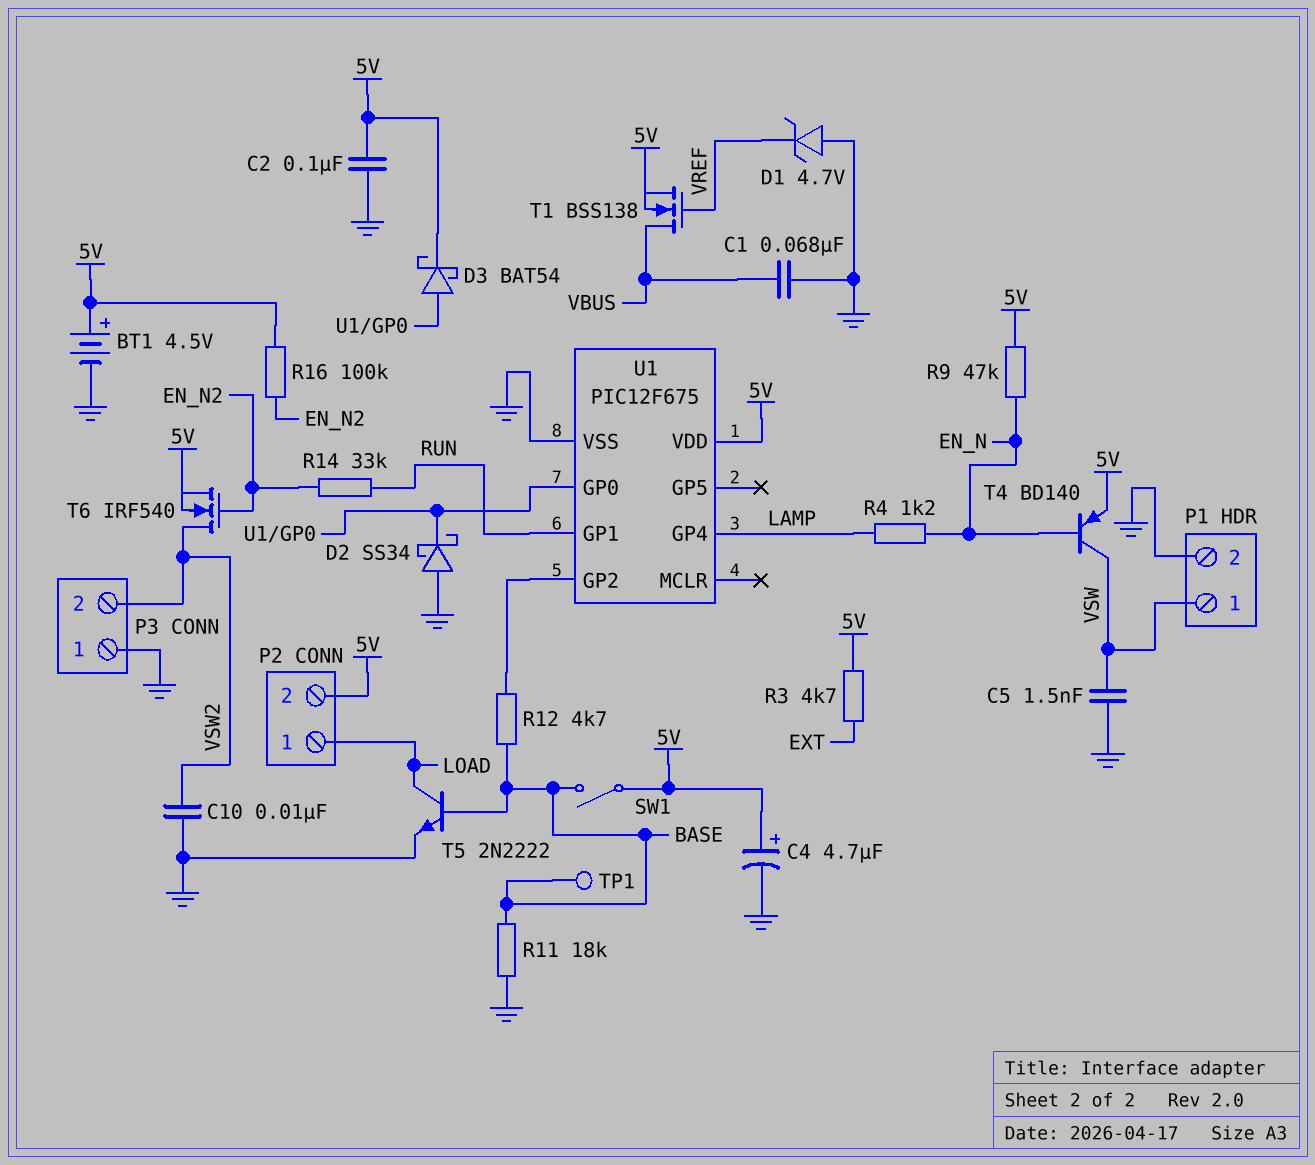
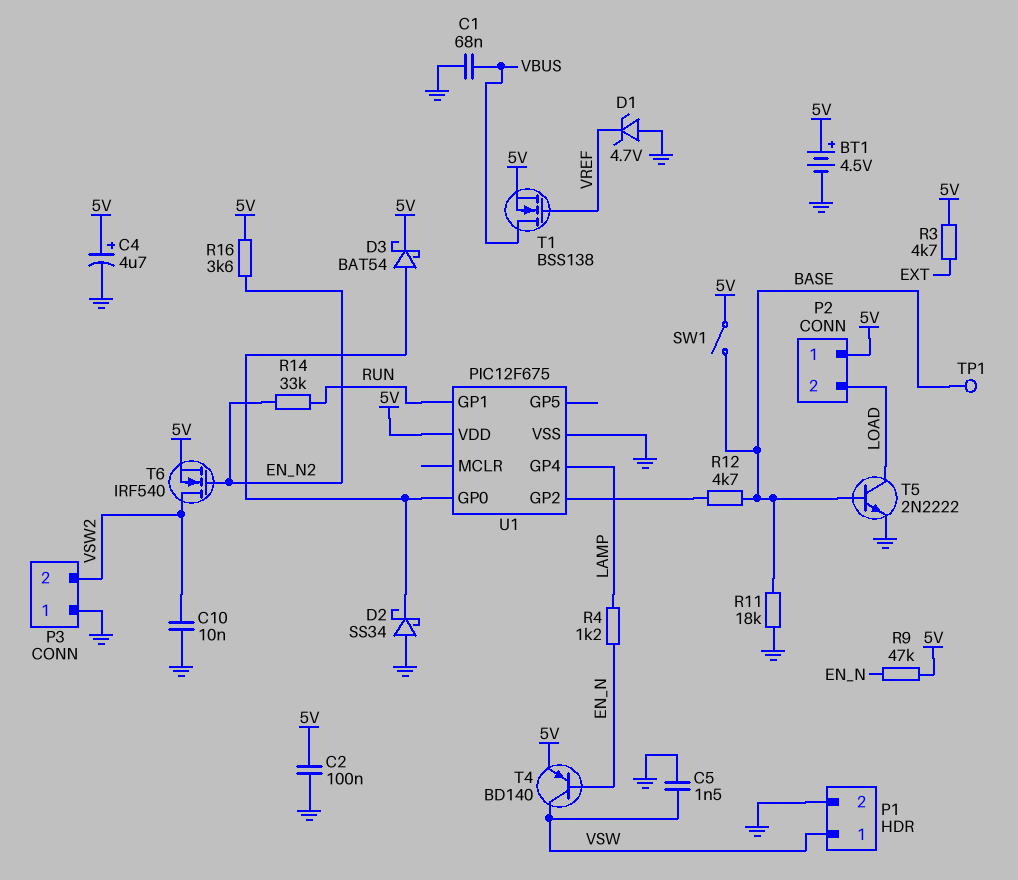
P2 pin 1: LOAD -> 5V
P2 pin 2: 5V -> LOAD
R16: 100k (5V, EN_N2) -> 3.6k (5V, EN_N2)

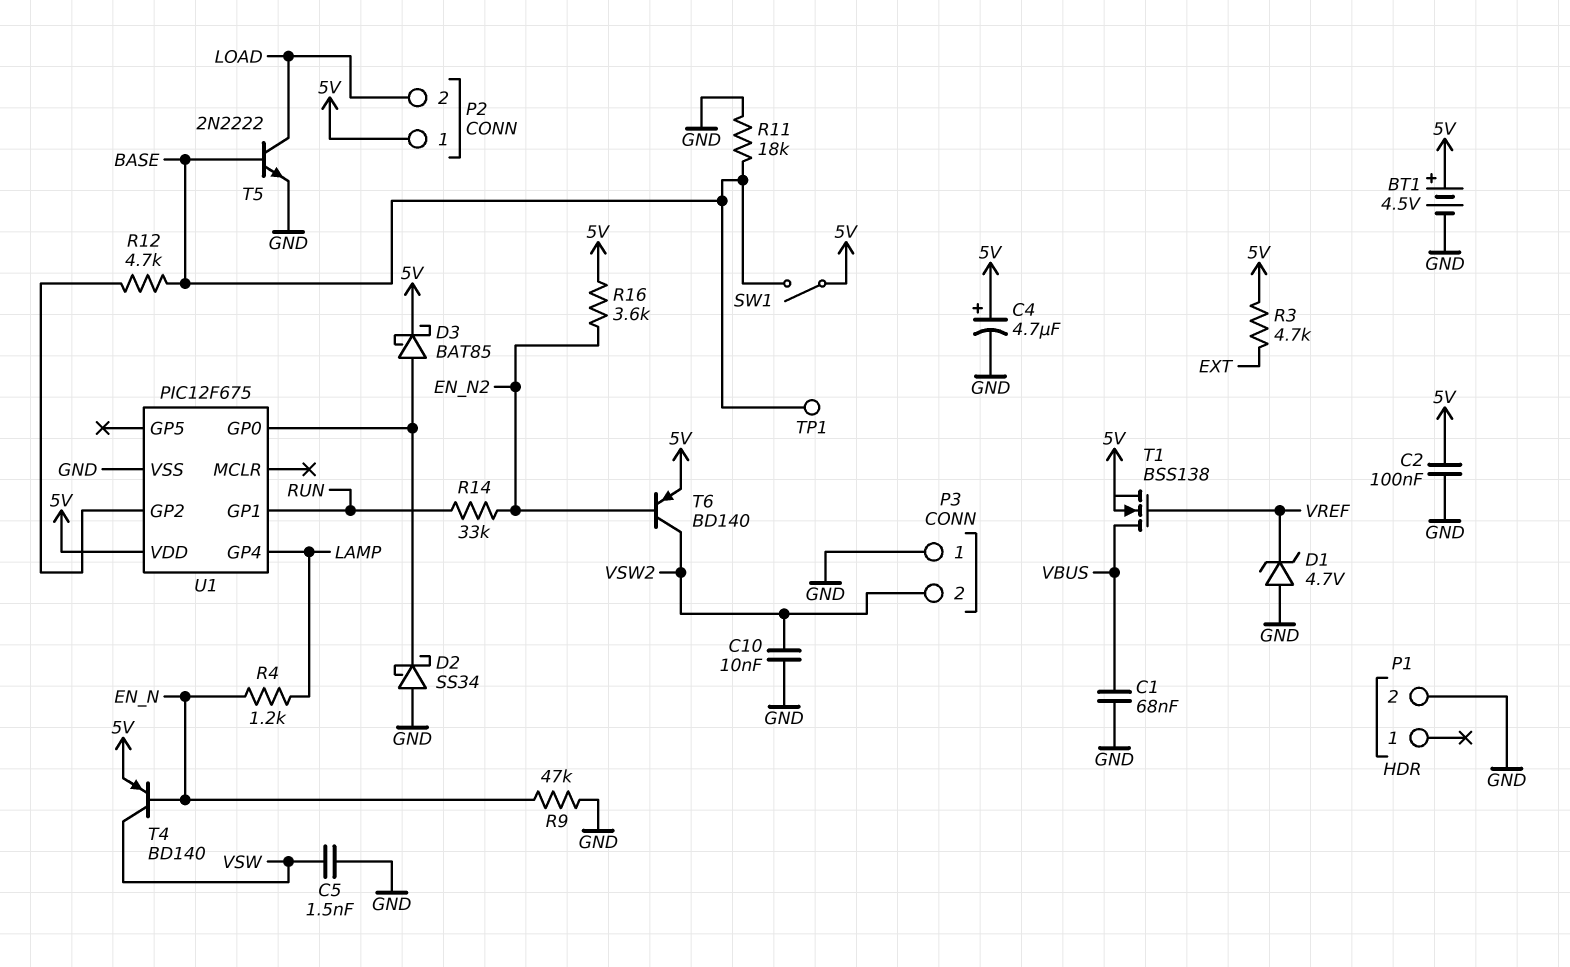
D3: schottky BAT54 (A U1/GP0, K 5V) -> schottky BAT85 (A U1/GP0, K 5V)
P1 pin 1: VSW -> none
R9: 47k (5V, EN_N) -> 47k (EN_N, GND)
T6: NMOS IRF540 (G EN_N2, D VSW2, S 5V) -> PNP BD140 (B EN_N2, C VSW2, E 5V)

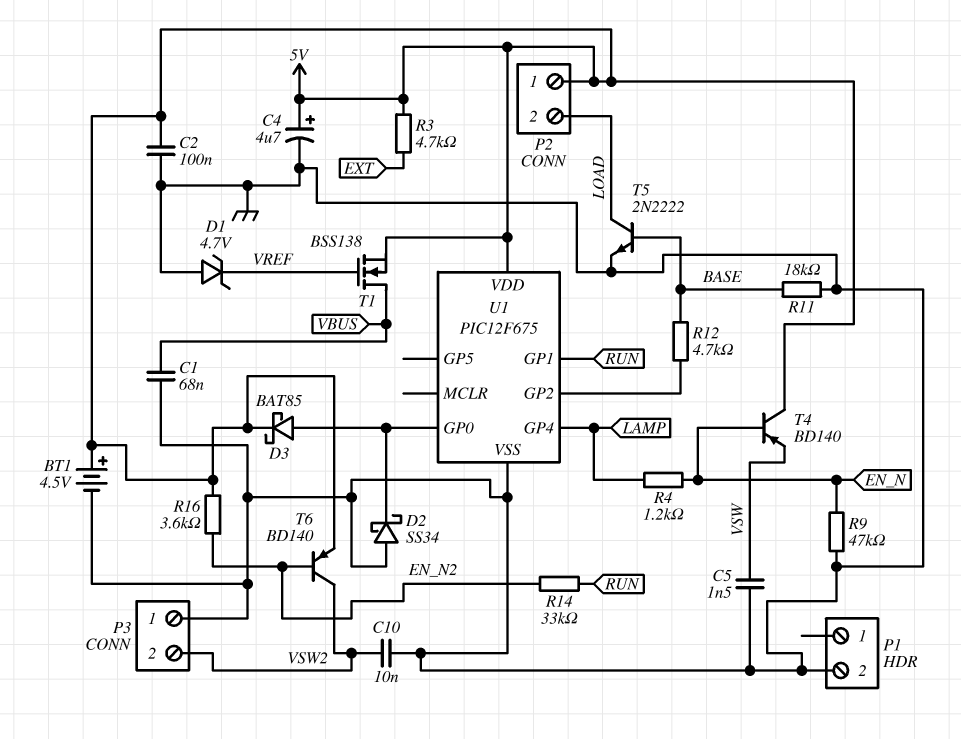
SW1: switch (5V, BASE) -> none
T4: PNP BD140 (B EN_N, C VSW, E 5V) -> PNP BD140 (B EN_N, C 5V, E VSW)
TP1: test point (BASE) -> none

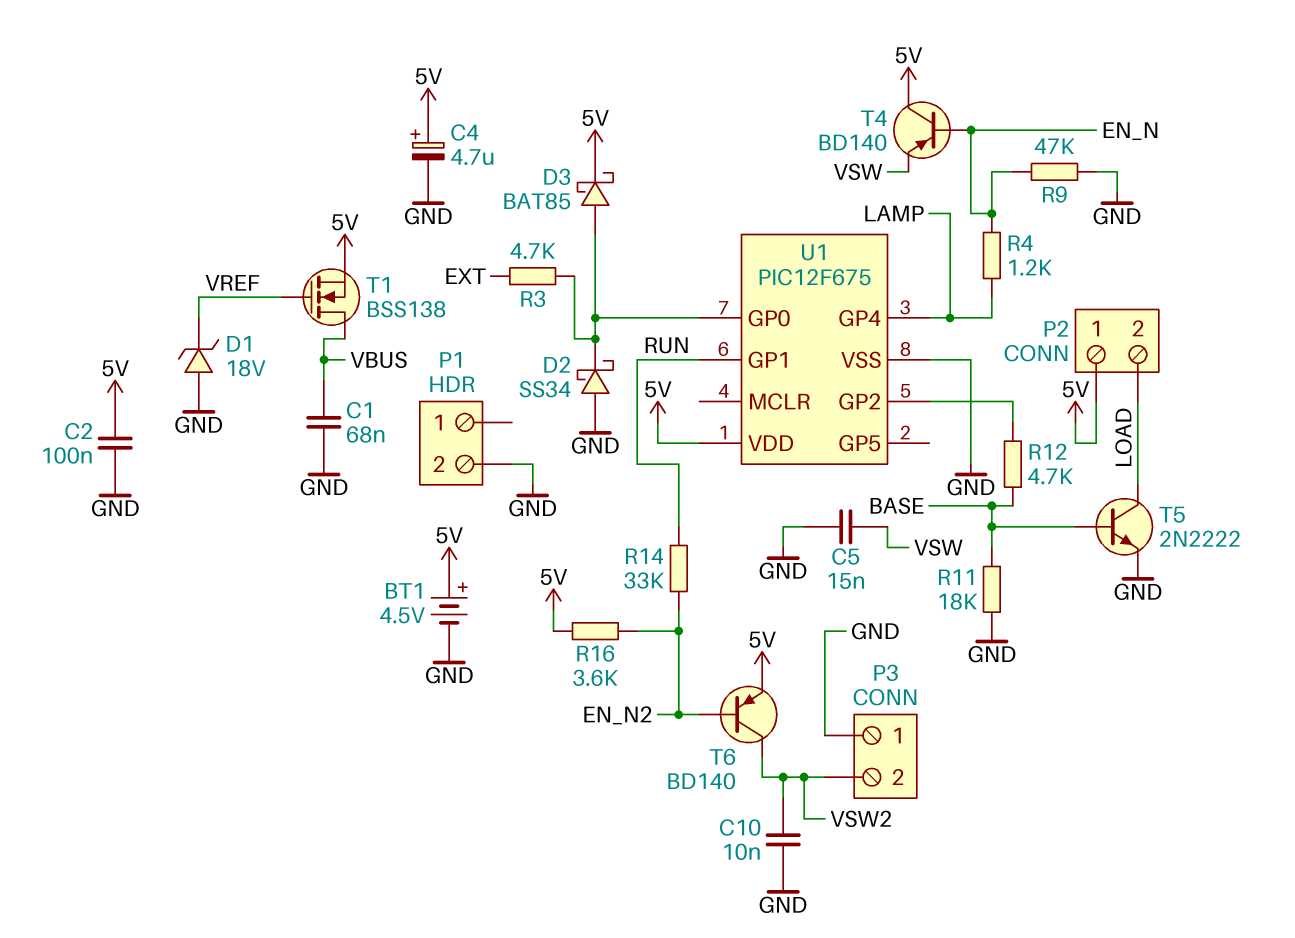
C5: 1.5nF (GND, VSW) -> 15nF (GND, VSW)
D1: zener 4.7V (A GND, K VREF) -> zener 18V (A GND, K VREF)
R3: 4.7k (5V, EXT) -> 4.7k (EXT, U1/GP0)

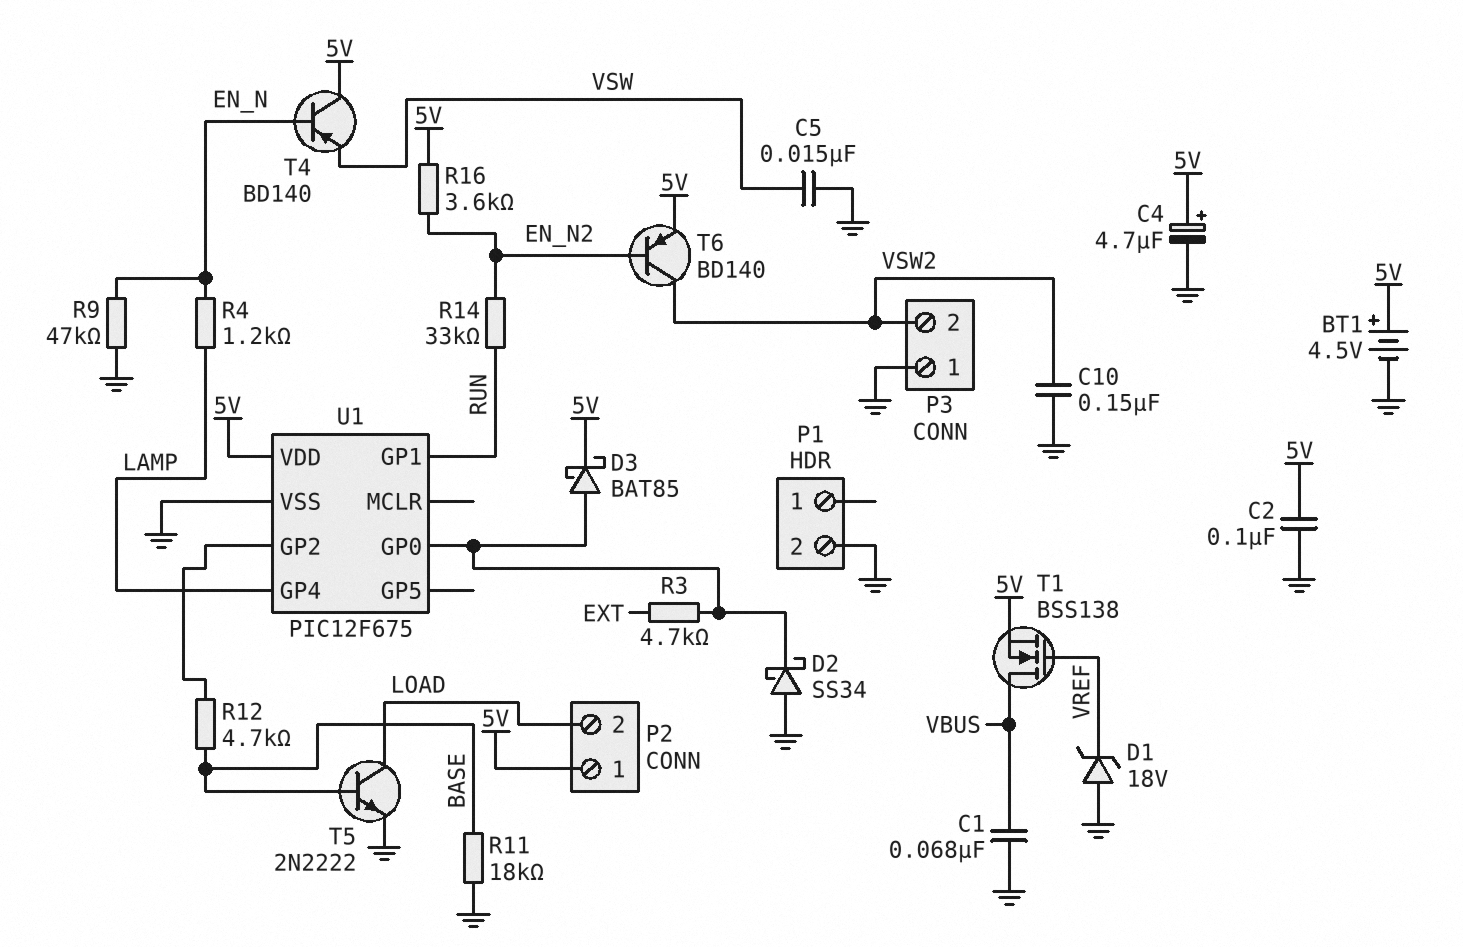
C10: 10nF (GND, VSW2) -> 150nF (GND, VSW2)

